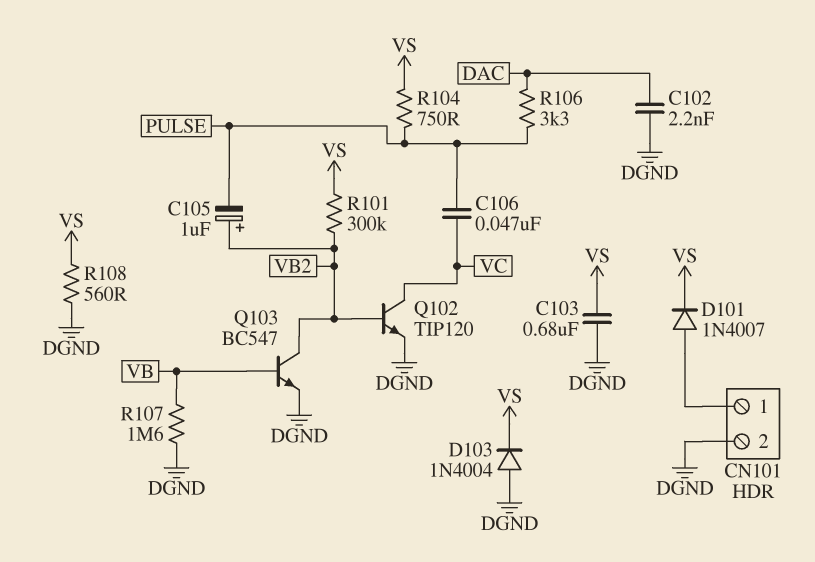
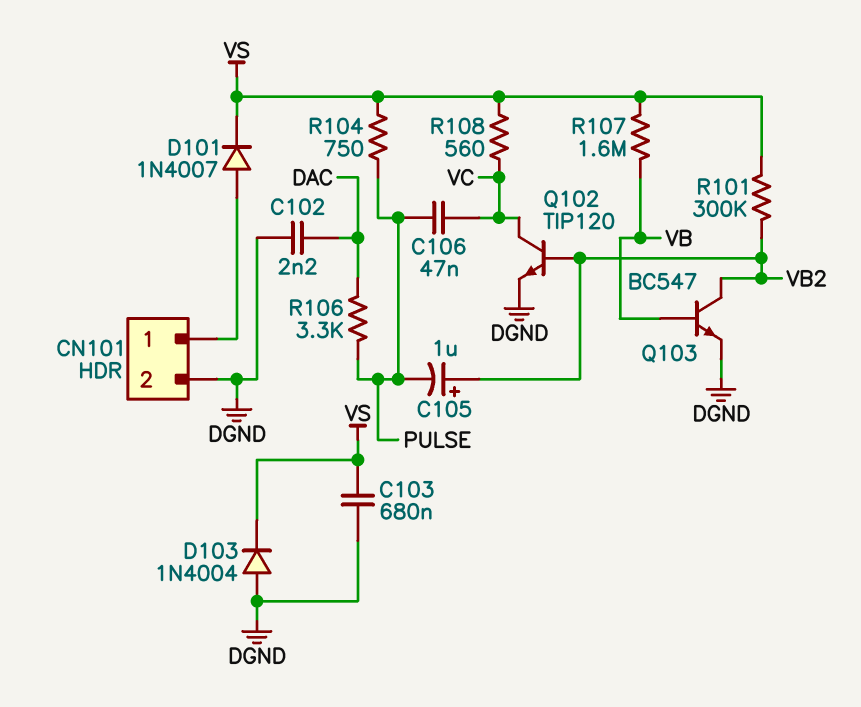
R107: 1.6M (DGND, VB) -> 1.6M (VB, VS)
R108: 560 (DGND, VS) -> 560 (VC, VS)

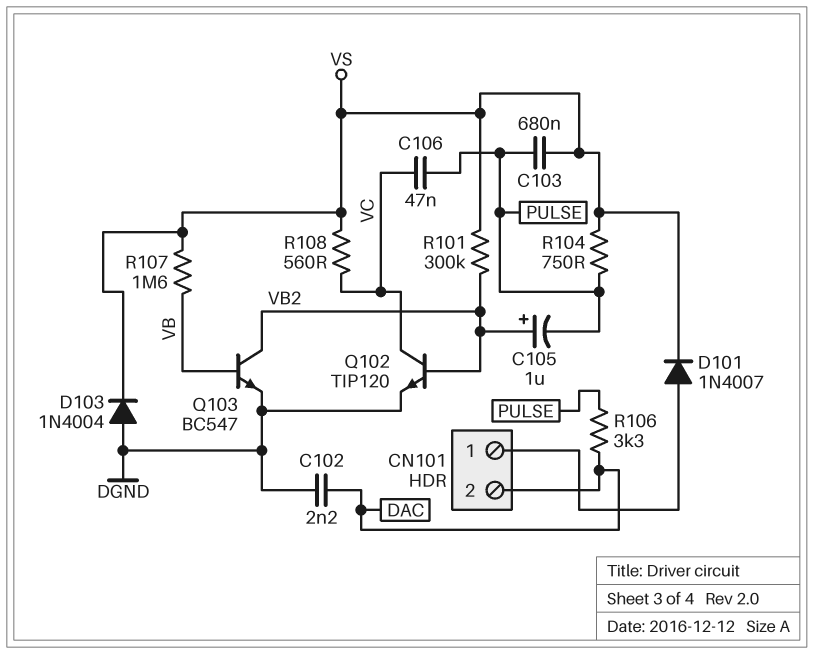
C103: 680nF (DGND, VS) -> 680nF (PULSE, VS)
CN101 pin 2: DGND -> DAC

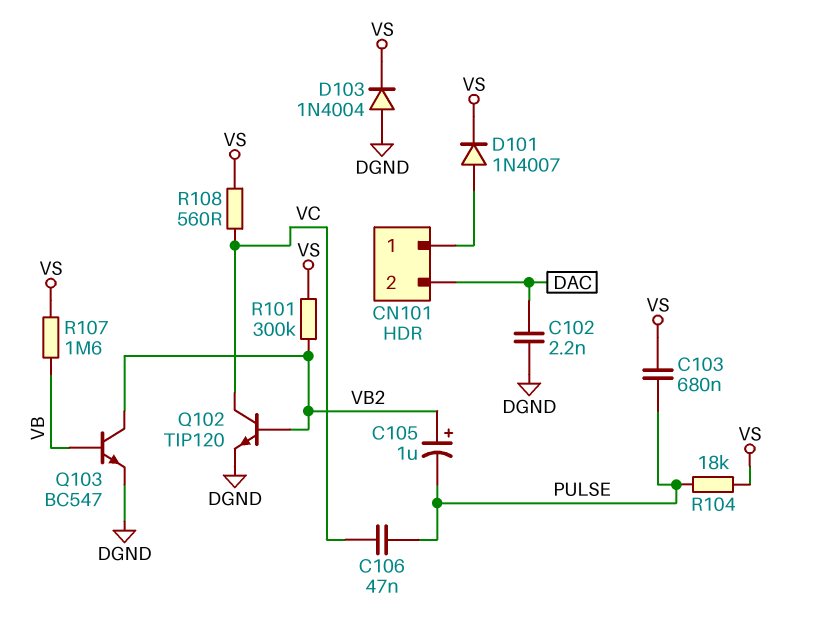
R104: 750 (PULSE, VS) -> 18k (PULSE, VS)
R106: 3.3k (DAC, PULSE) -> none

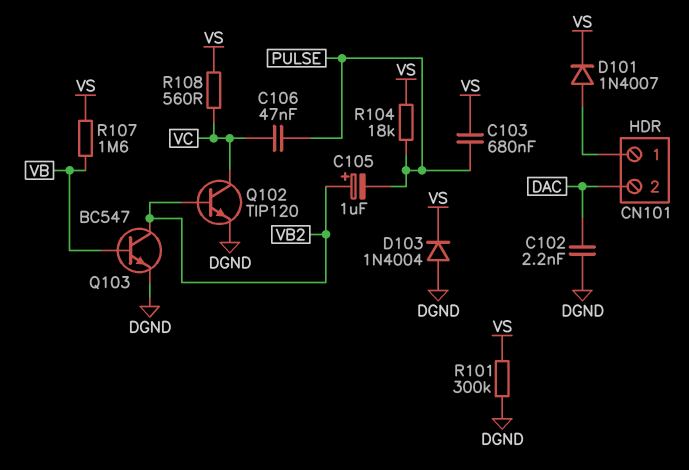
R101: 300k (VB2, VS) -> 300k (DGND, VS)

